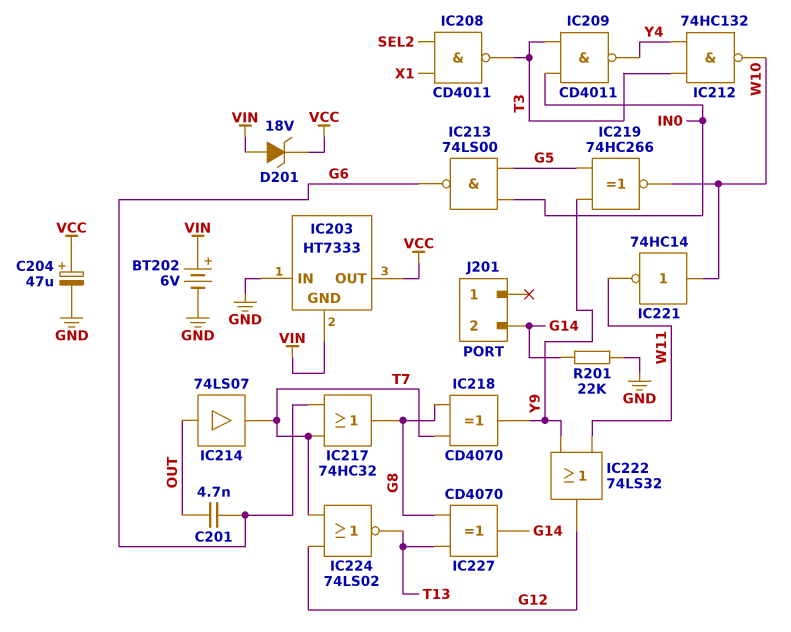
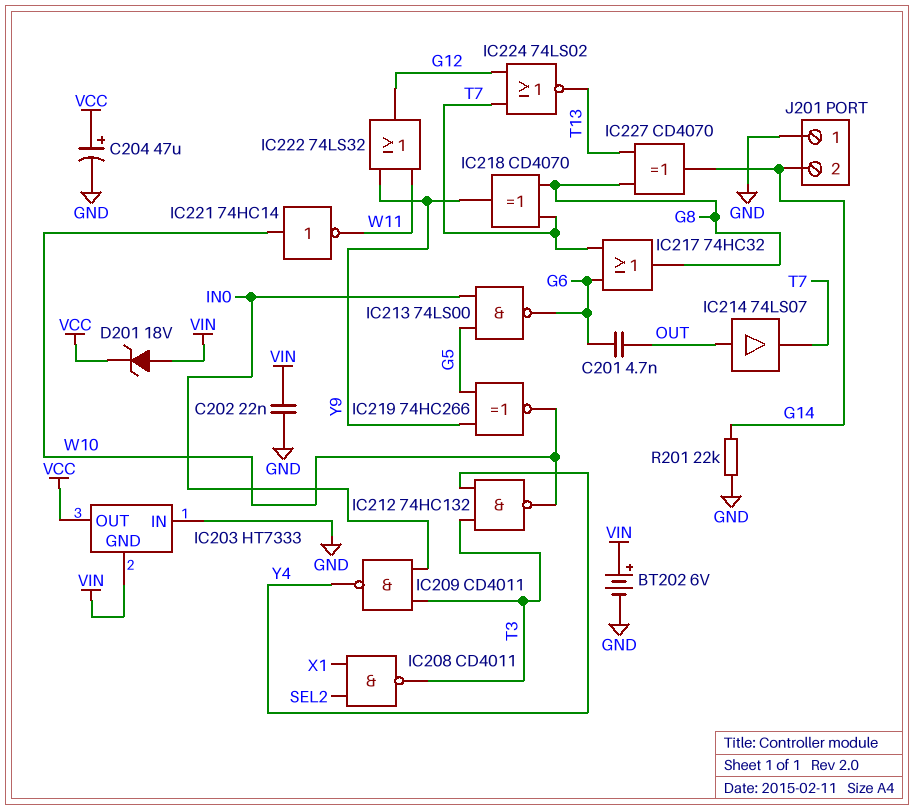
C202: none -> 22nF (GND, VIN)
J201 pin 1: none -> GND

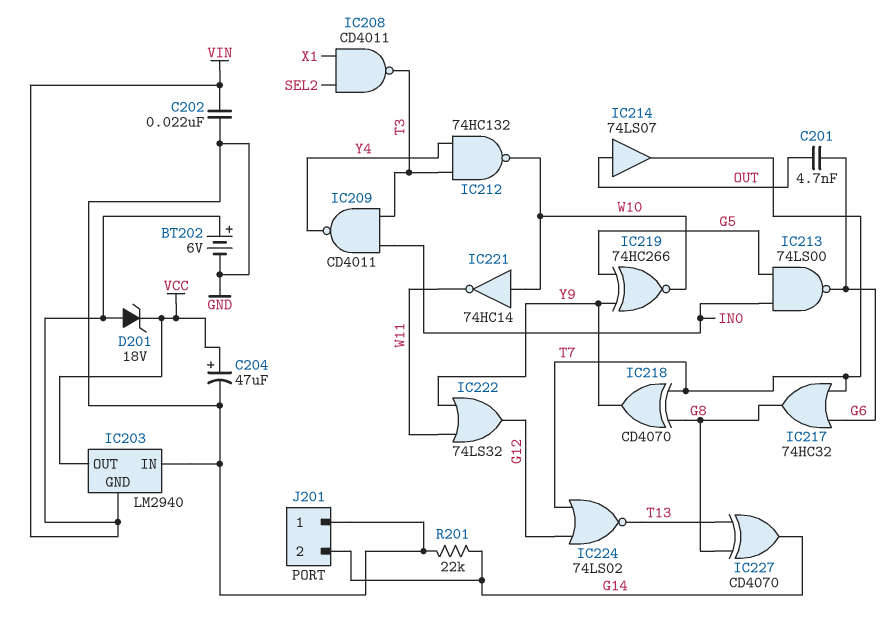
IC203: HT7333 -> LM2940

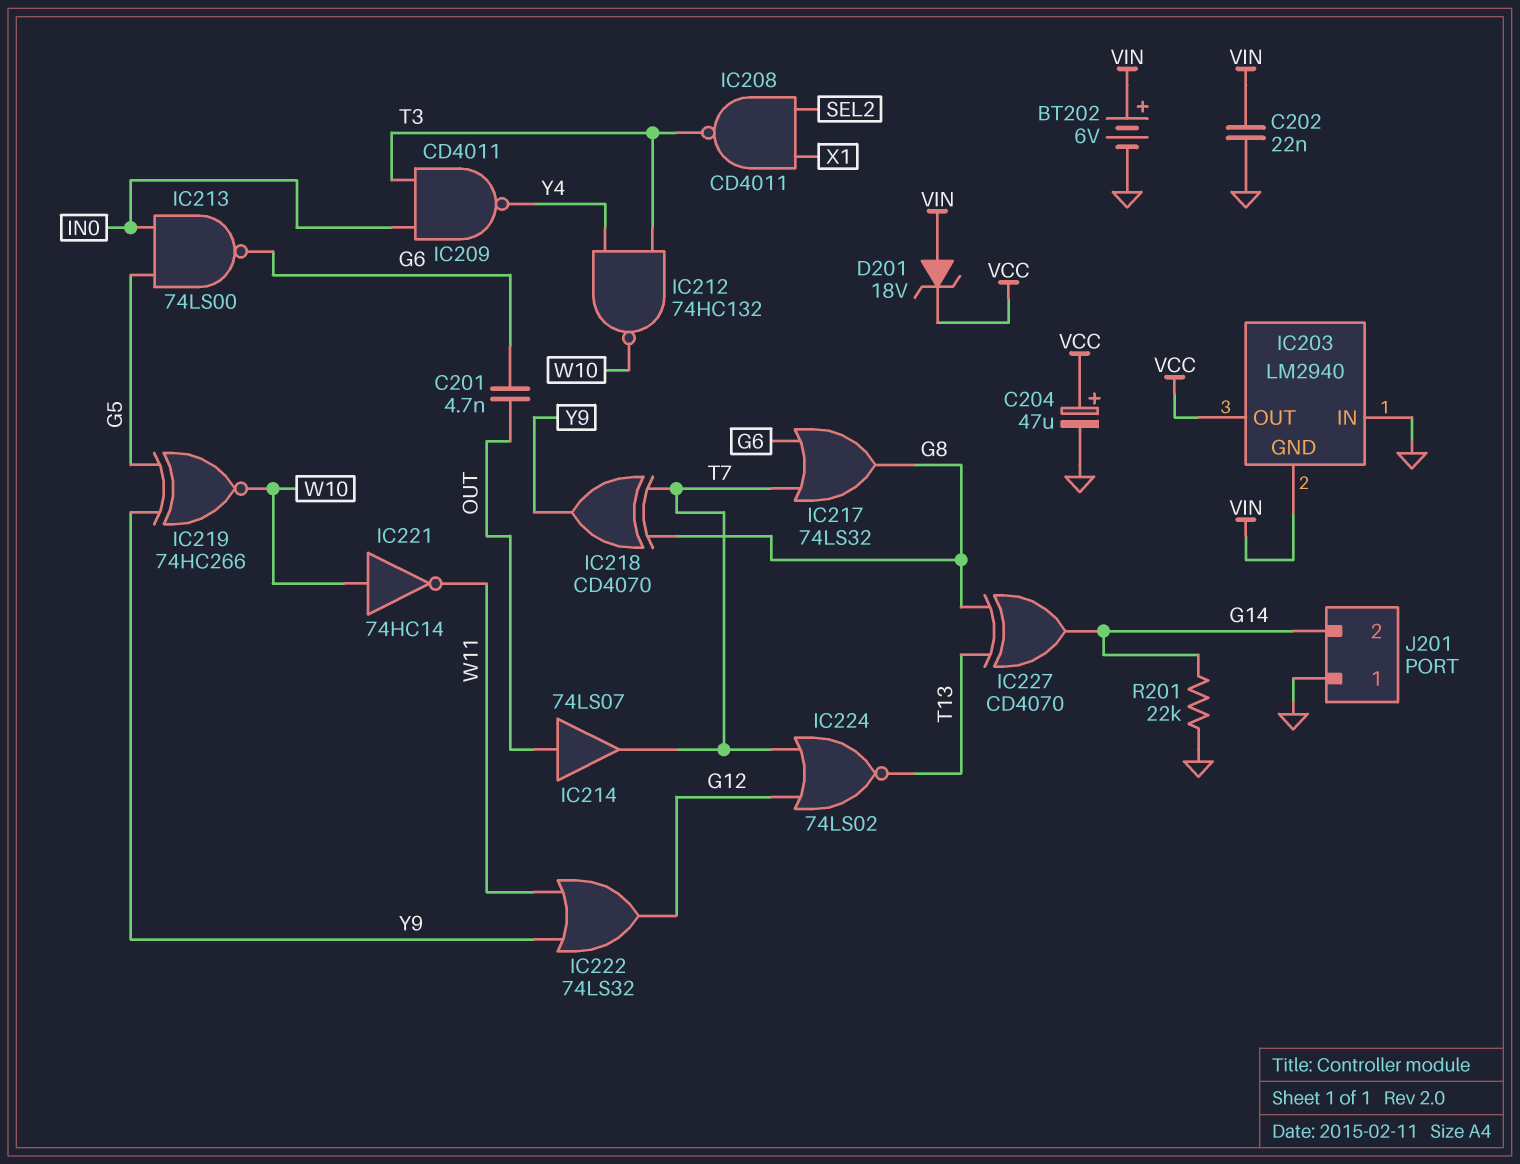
IC217: OR 74HC32 (in G6, in T7, out G8) -> OR 74LS32 (in G6, in T7, out G8)

